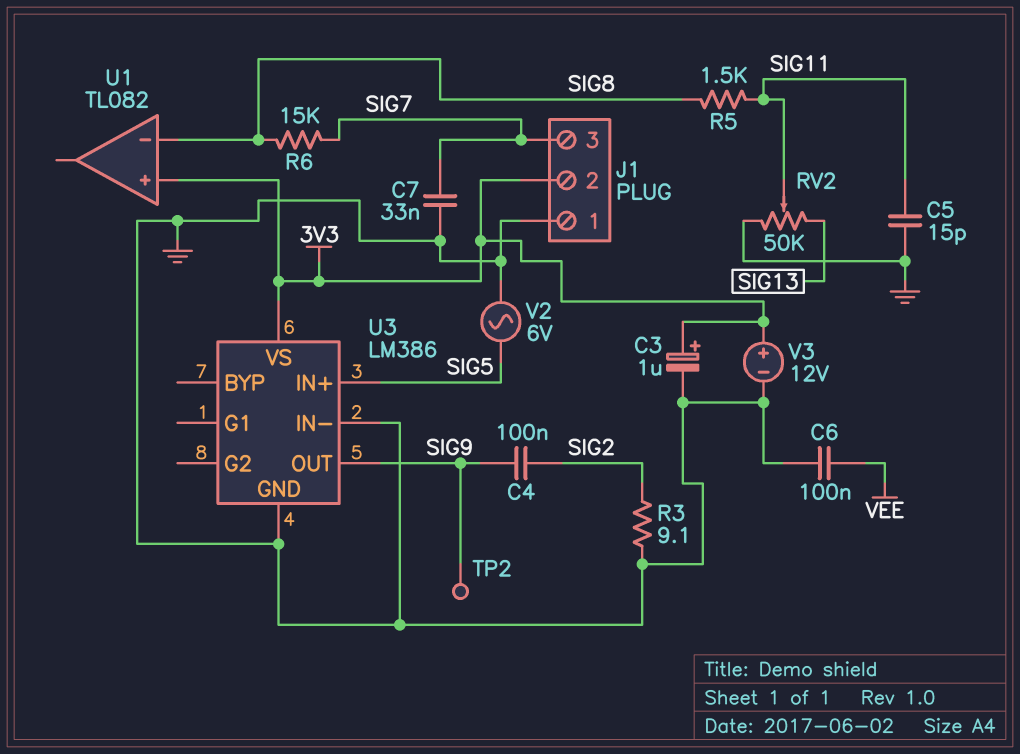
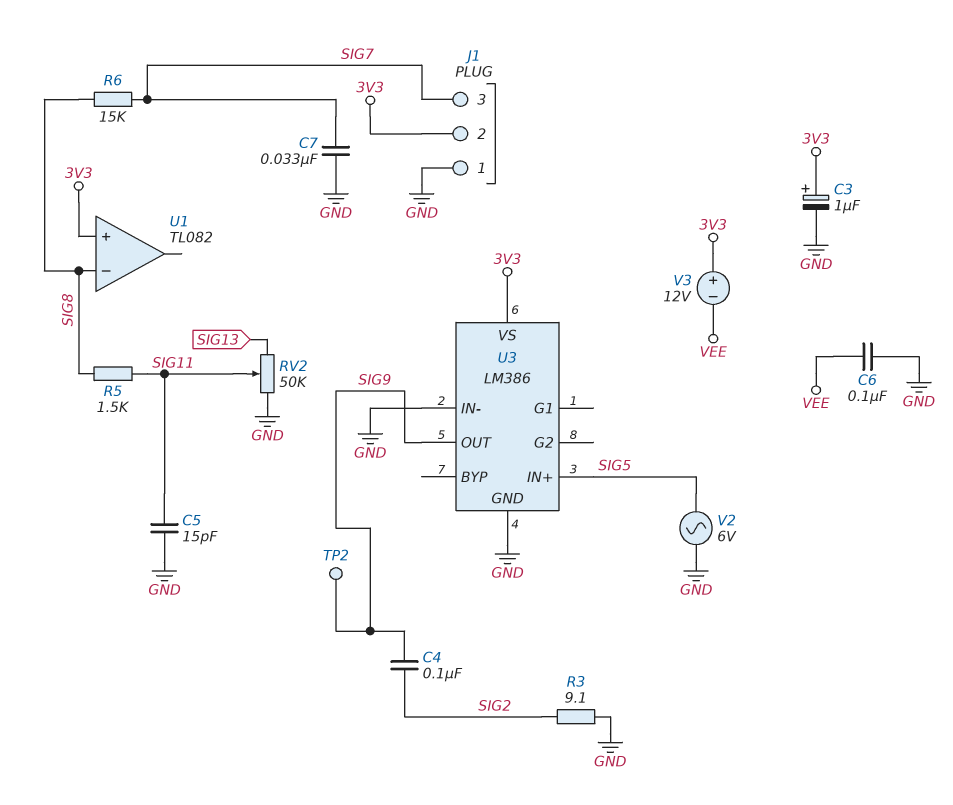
V3: 12V (plus 3V3, minus GND) -> 12V (plus 3V3, minus VEE)

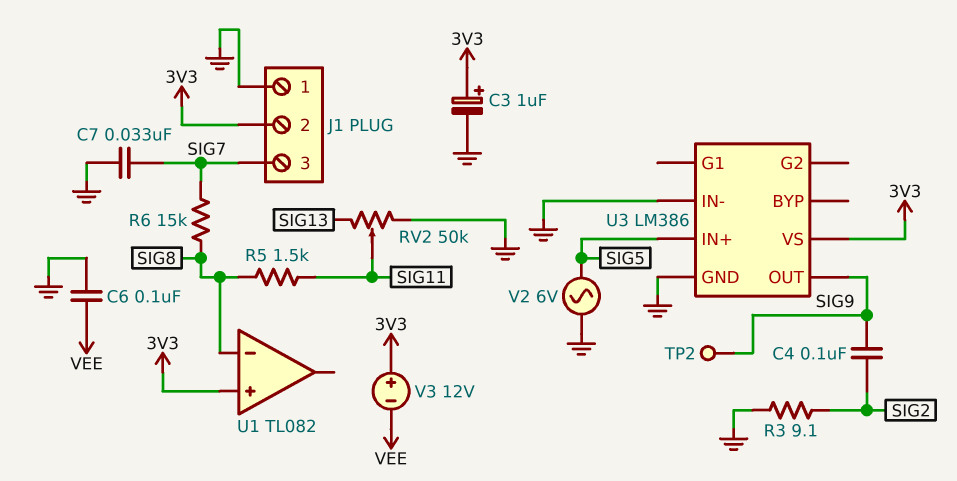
C5: 15pF (GND, SIG11) -> none

